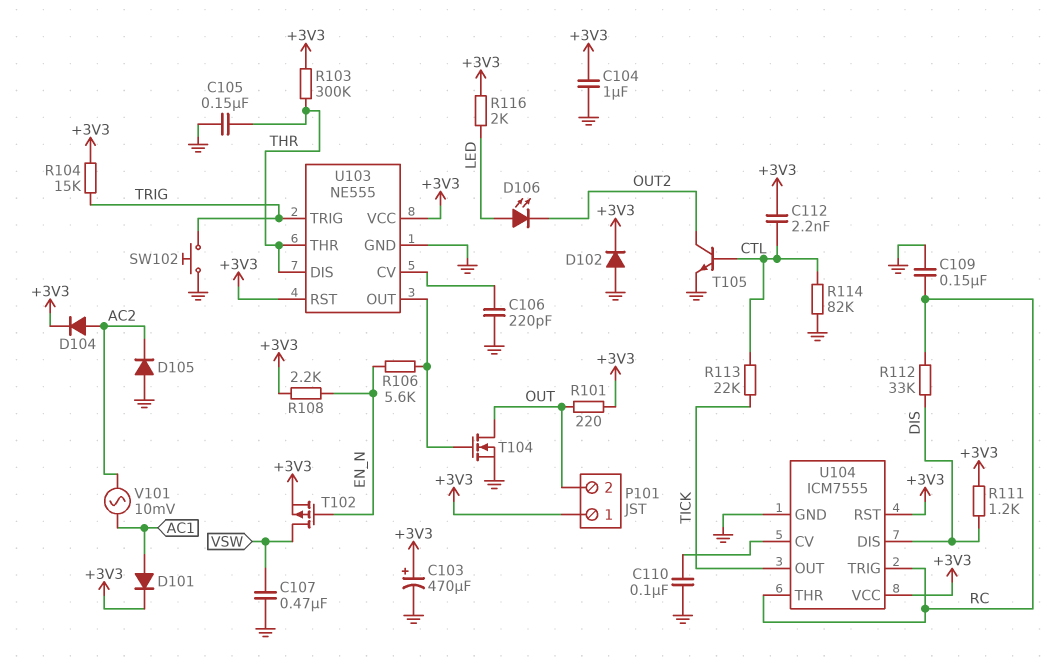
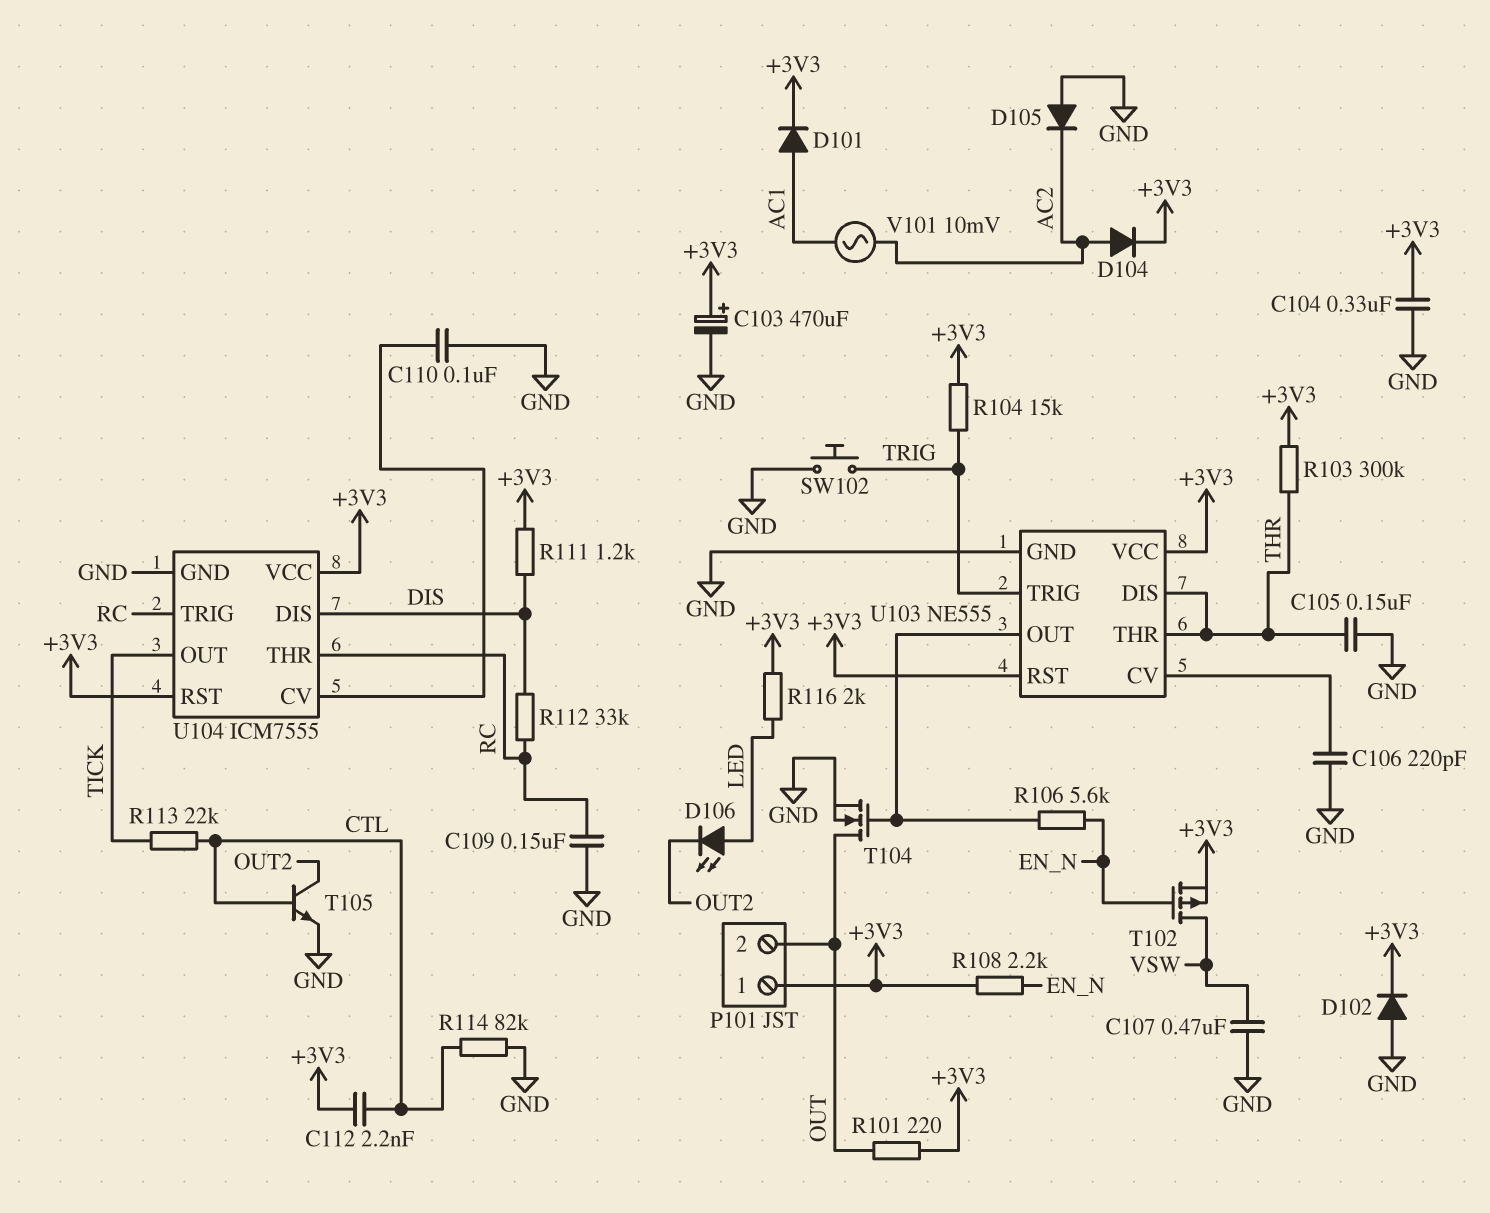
C104: 1uF (+3V3, GND) -> 330nF (+3V3, GND)

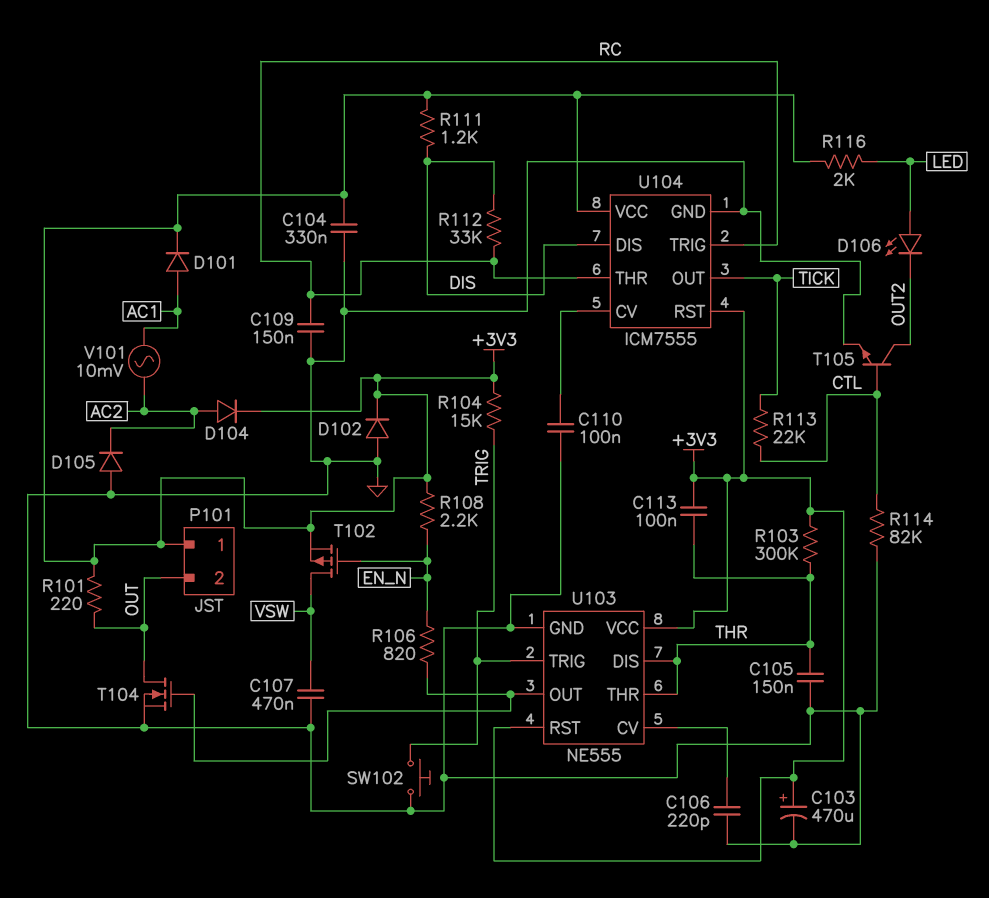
C112: 2.2nF (+3V3, CTL) -> none
C113: none -> 100nF (+3V3, THR)
R106: 5.6k (EN_N, U103/OUT) -> 820 (EN_N, U103/OUT)

